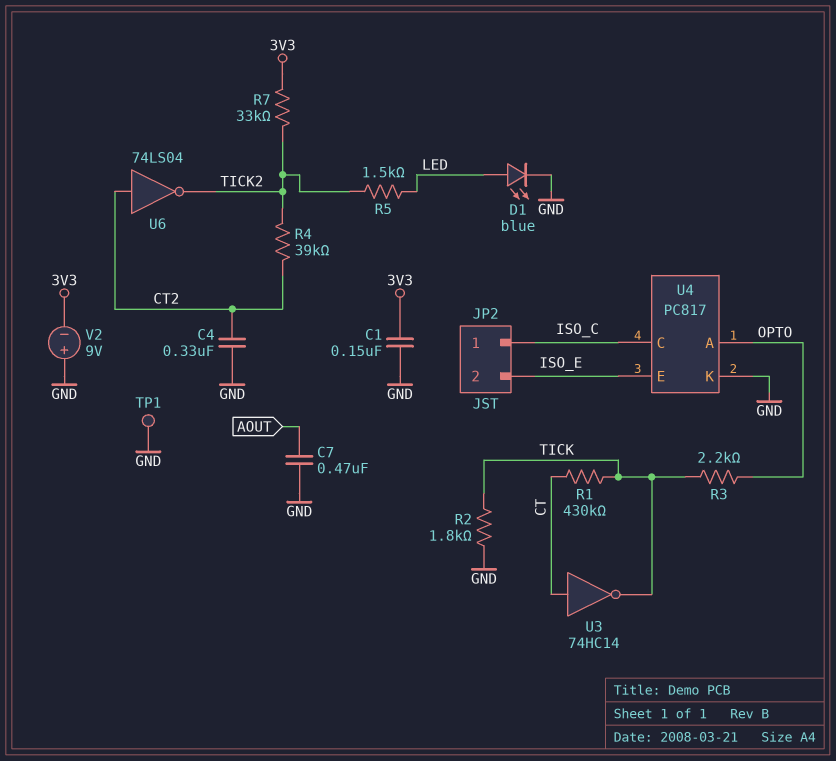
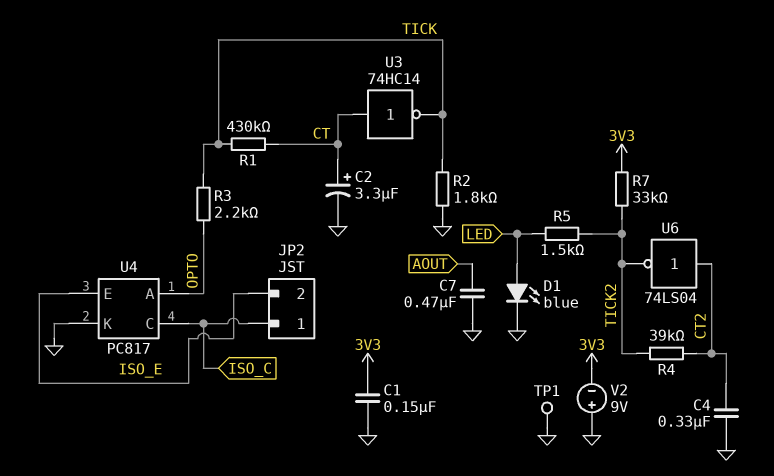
C2: none -> 3.3uF (plus CT, minus GND)

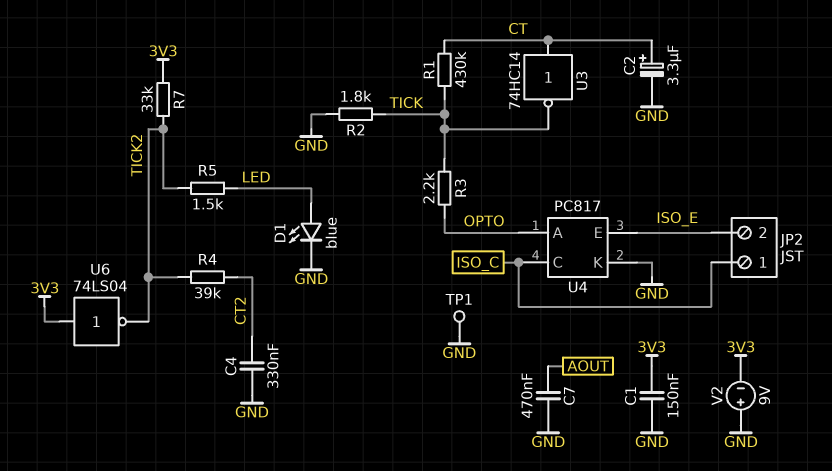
U6: NOT 74LS04 (in CT2, out TICK2) -> NOT 74LS04 (in 3V3, out TICK2)

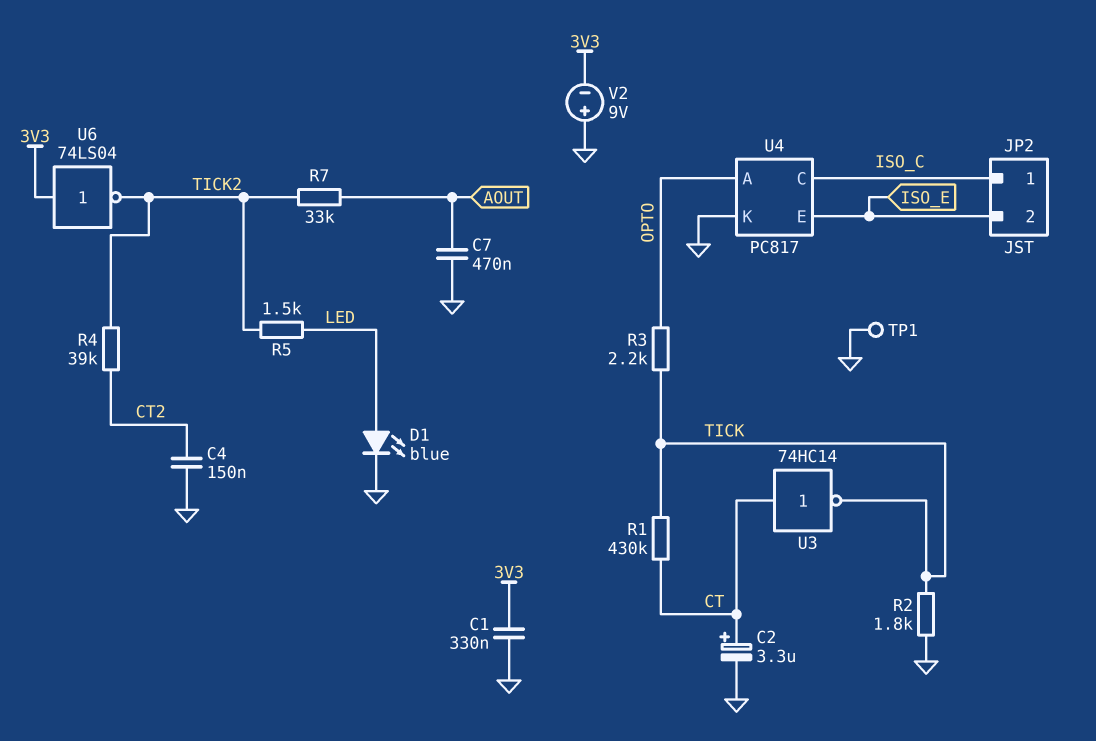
C1: 150nF (3V3, GND) -> 330nF (3V3, GND)
C4: 330nF (CT2, GND) -> 150nF (CT2, GND)
R7: 33k (3V3, TICK2) -> 33k (AOUT, TICK2)

